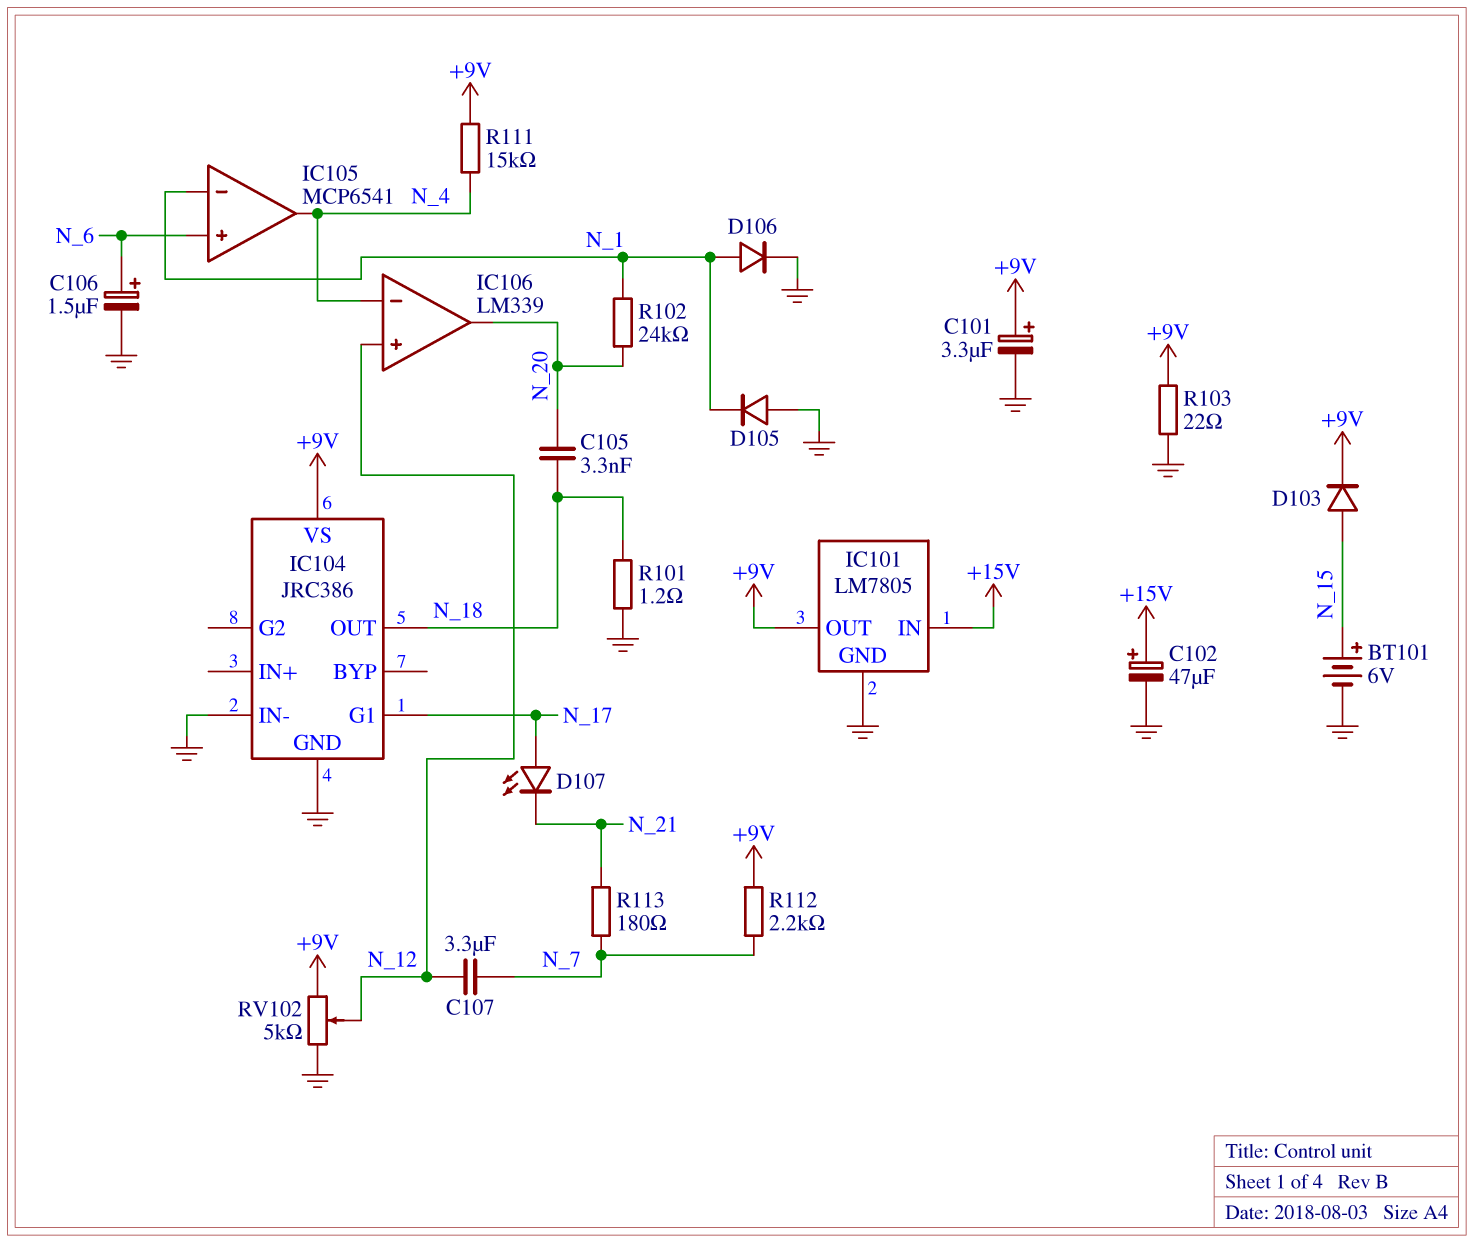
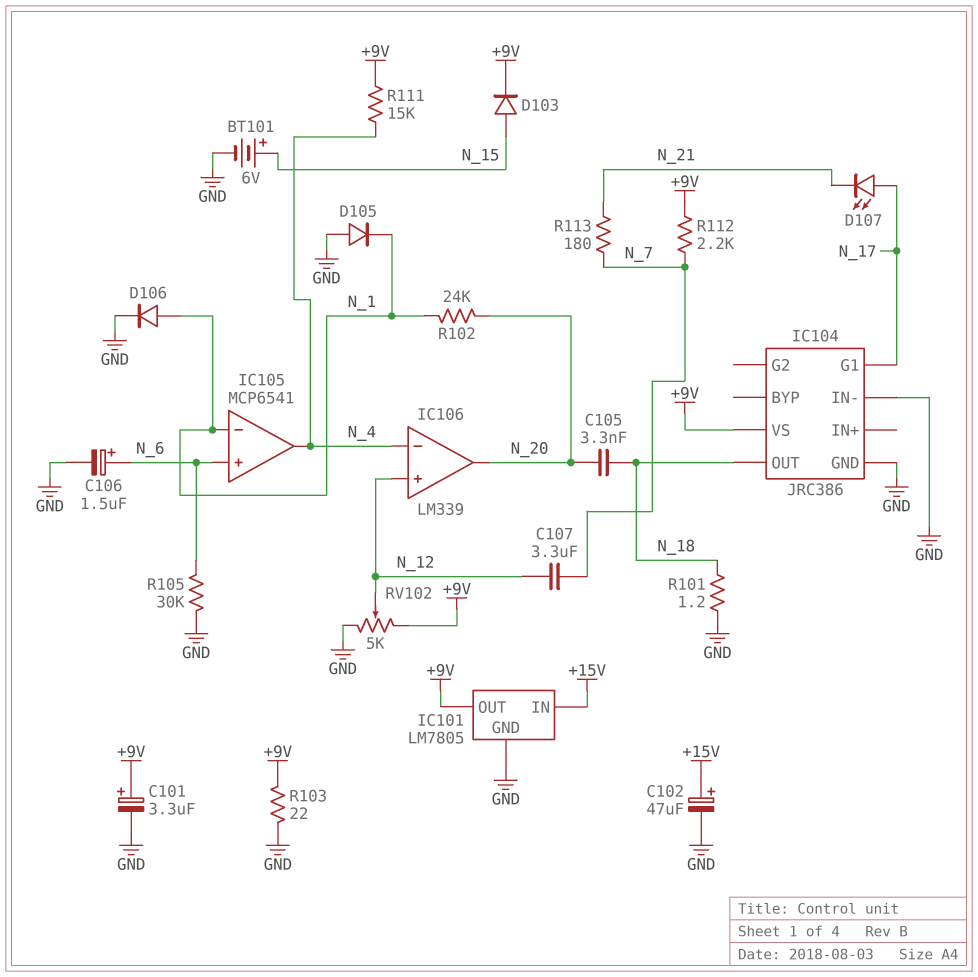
R105: none -> 30k (GND, N_6)

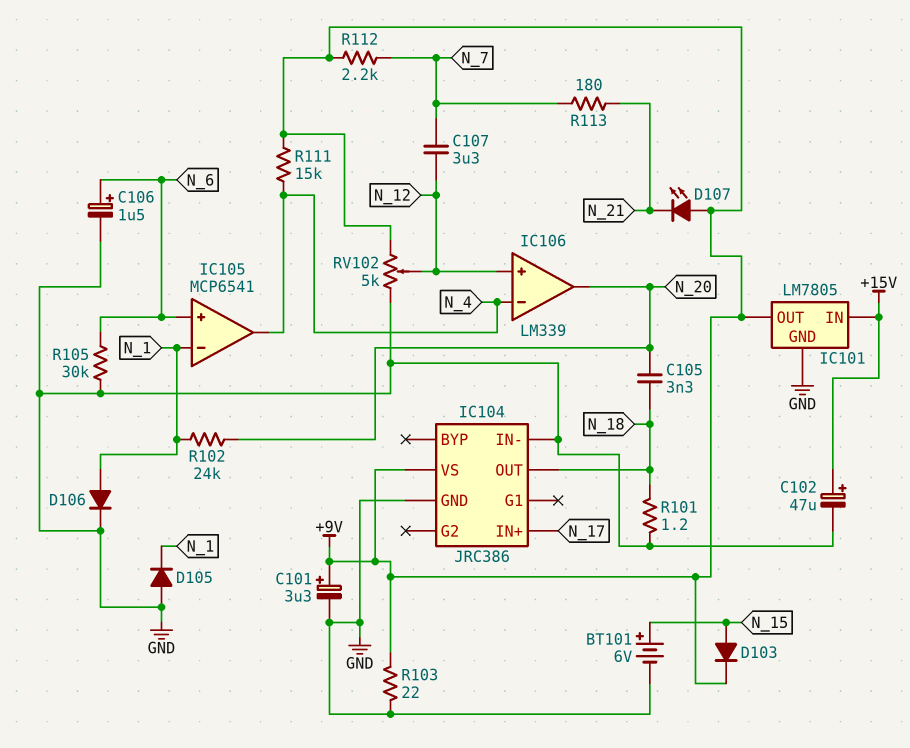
D107: LED (A N_17, K N_21) -> LED (A +9V, K N_21)
IC104 pin G1: N_17 -> none
IC104 pin IN+: none -> N_17

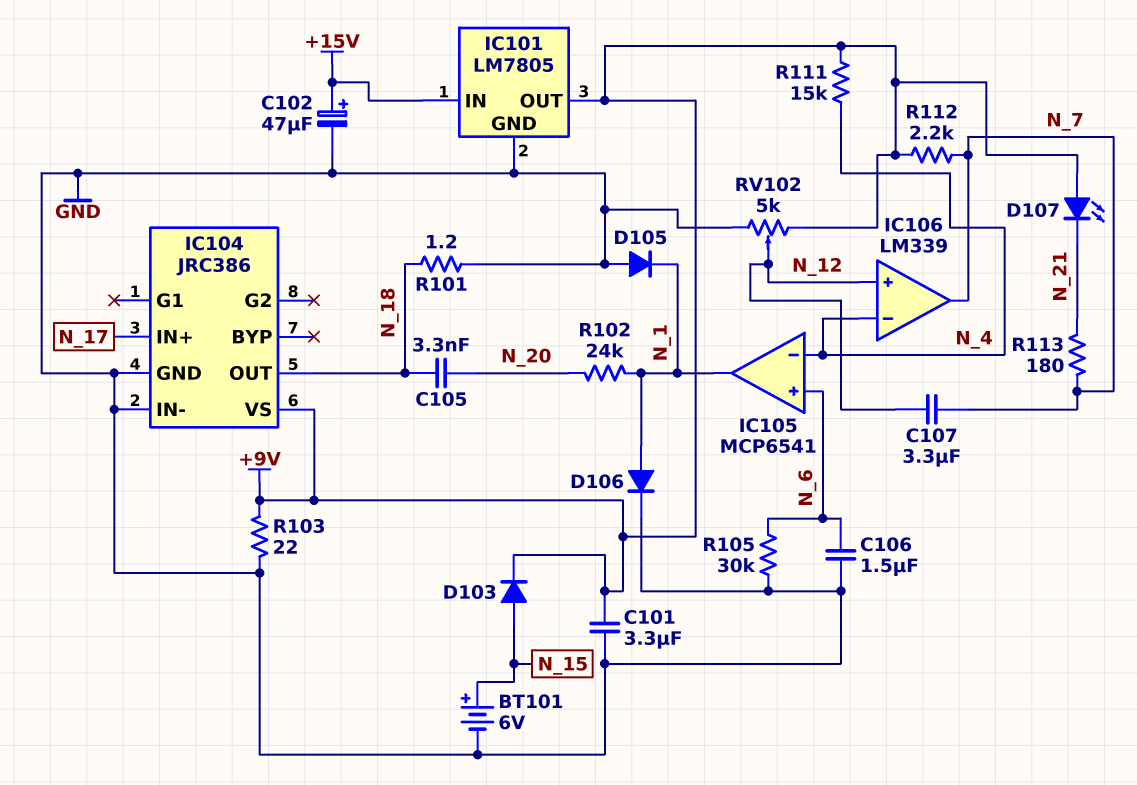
C101: 3.3uF (plus +9V, minus GND) -> 3.3uF (+9V, GND)
C106: 1.5uF (plus N_6, minus GND) -> 1.5uF (GND, N_6)
IC105 pin in-: N_1 -> N_4
IC105 pin out: N_4 -> N_1
IC106 pin out: N_20 -> N_7

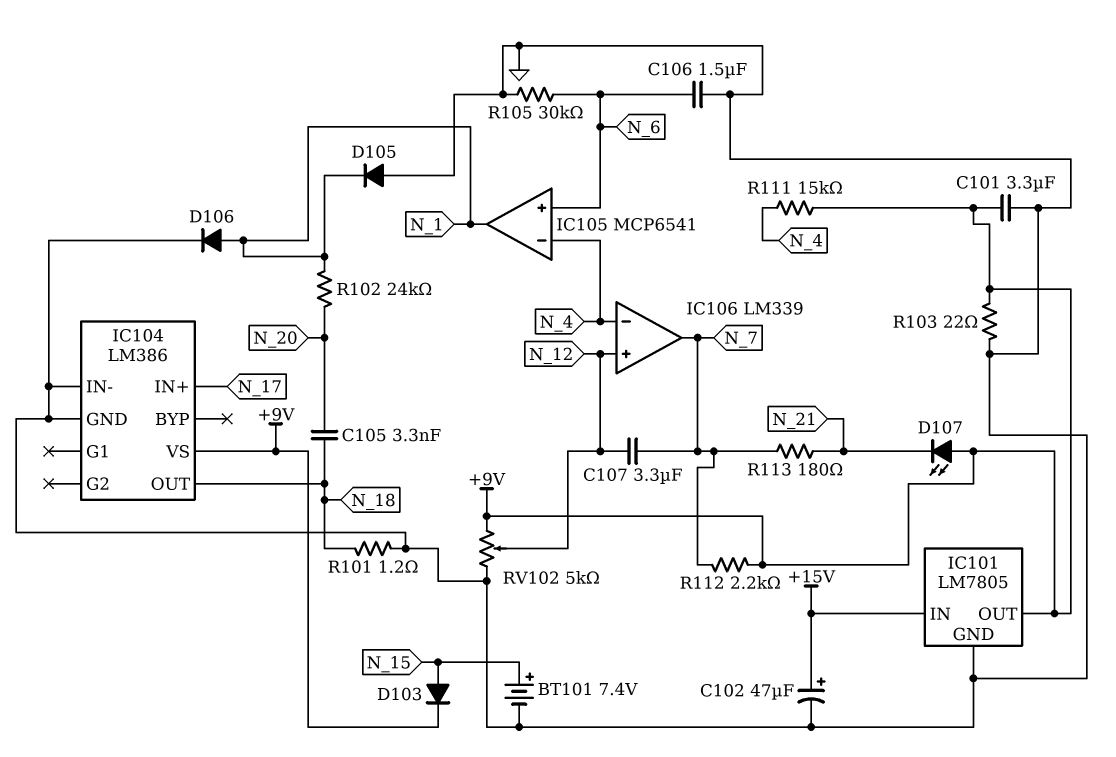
BT101: 6V (plus N_15, minus GND) -> 7.4V (plus N_15, minus GND)
IC104: JRC386 -> LM386

